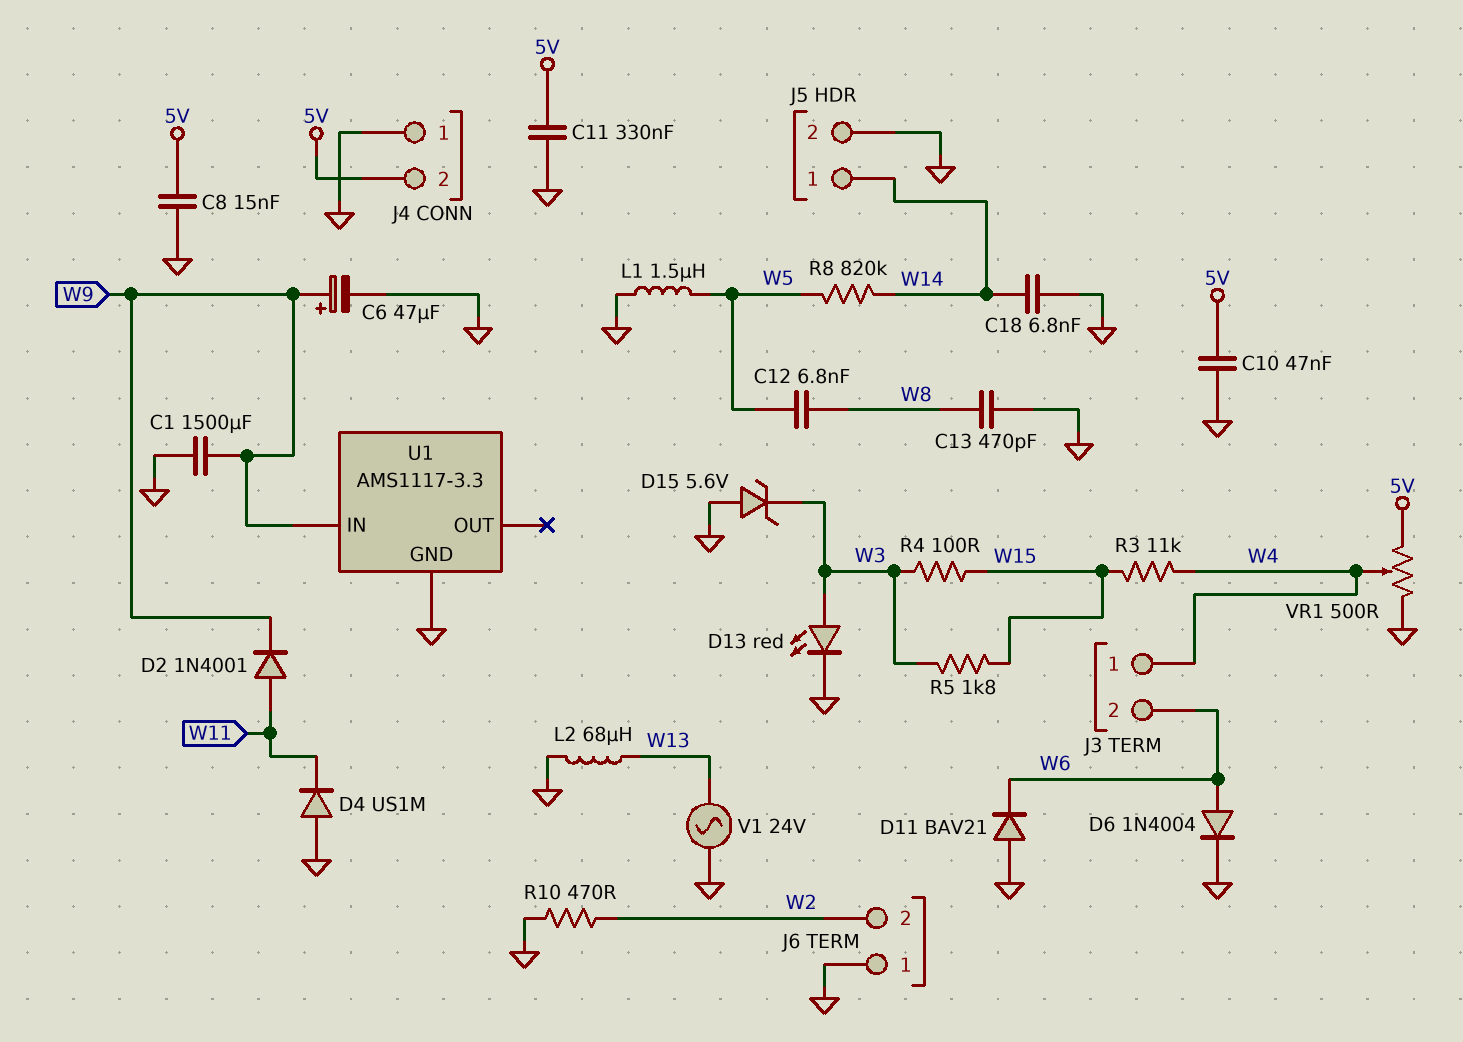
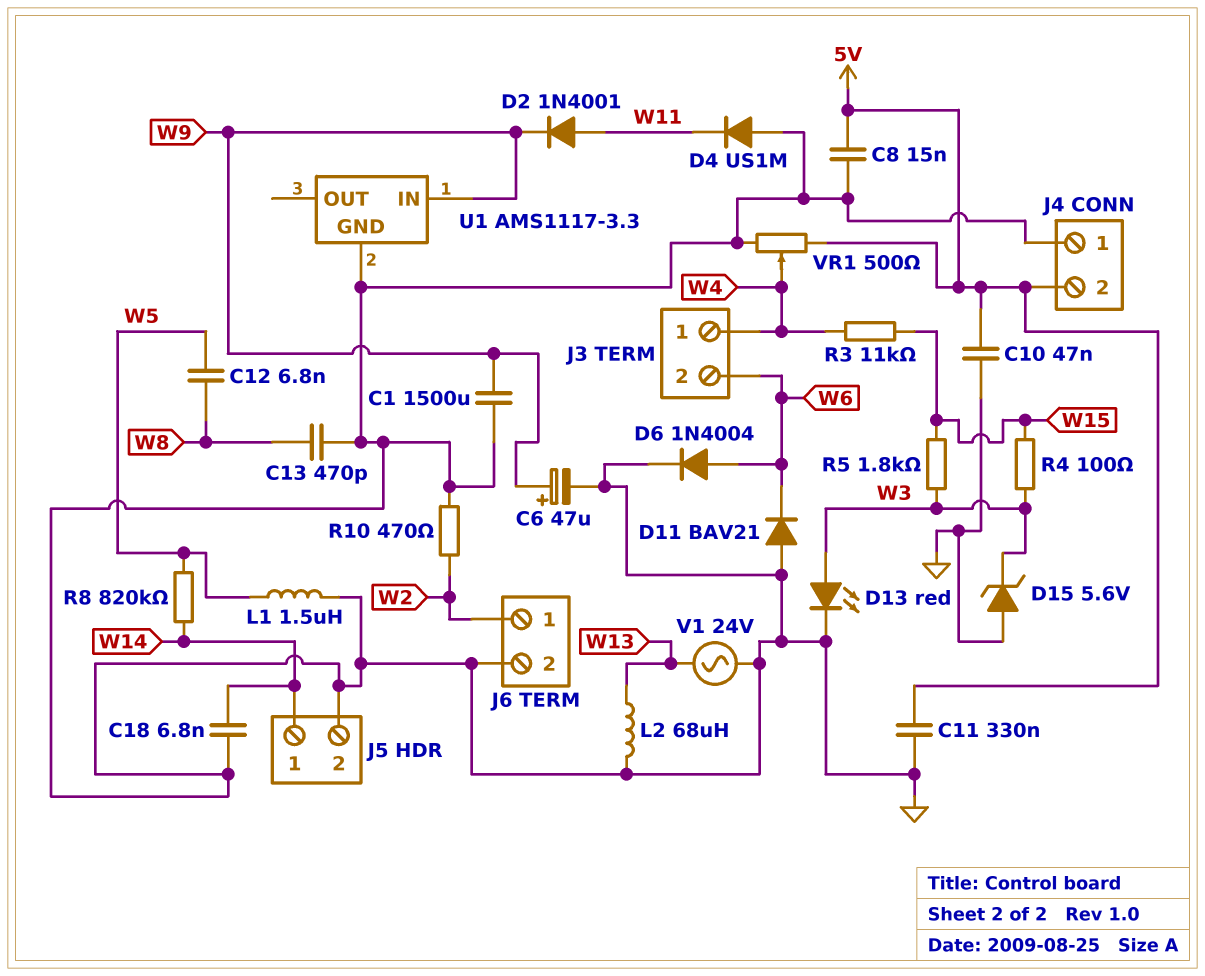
J6 pin 1: GND -> W2
J6 pin 2: W2 -> GND

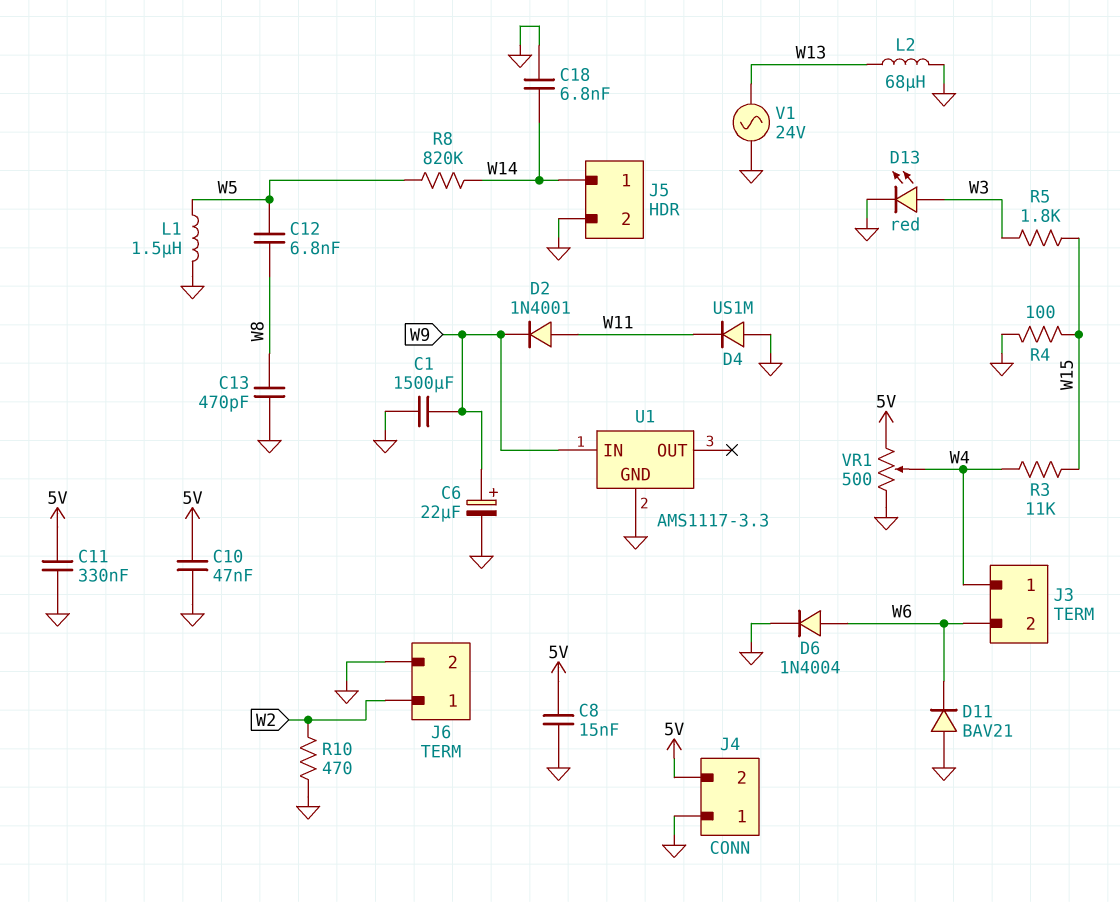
C6: 47uF (plus W9, minus GND) -> 22uF (plus W9, minus GND)
D15: zener 5.6V (A GND, K W3) -> none
R4: 100 (W3, W15) -> 100 (GND, W15)

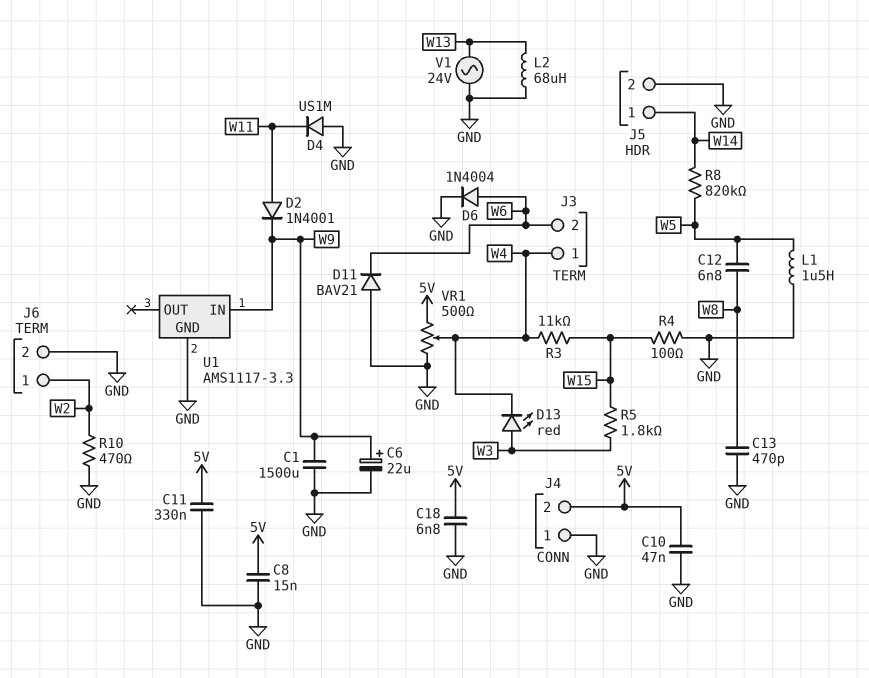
C18: 6.8nF (GND, W14) -> 6.8nF (5V, GND)
D13: LED red (A W3, K GND) -> LED red (A W3, K W4)

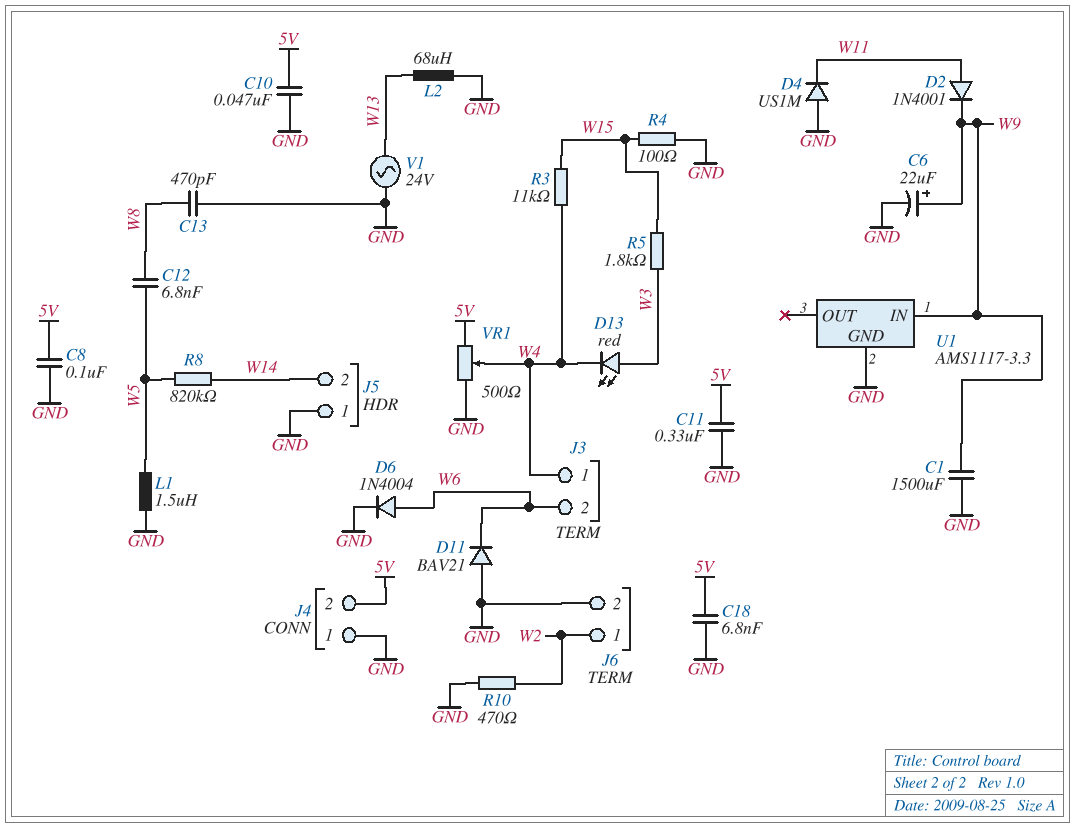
C8: 15nF (5V, GND) -> 100nF (5V, GND)
J5 pin 1: W14 -> GND
J5 pin 2: GND -> W14

